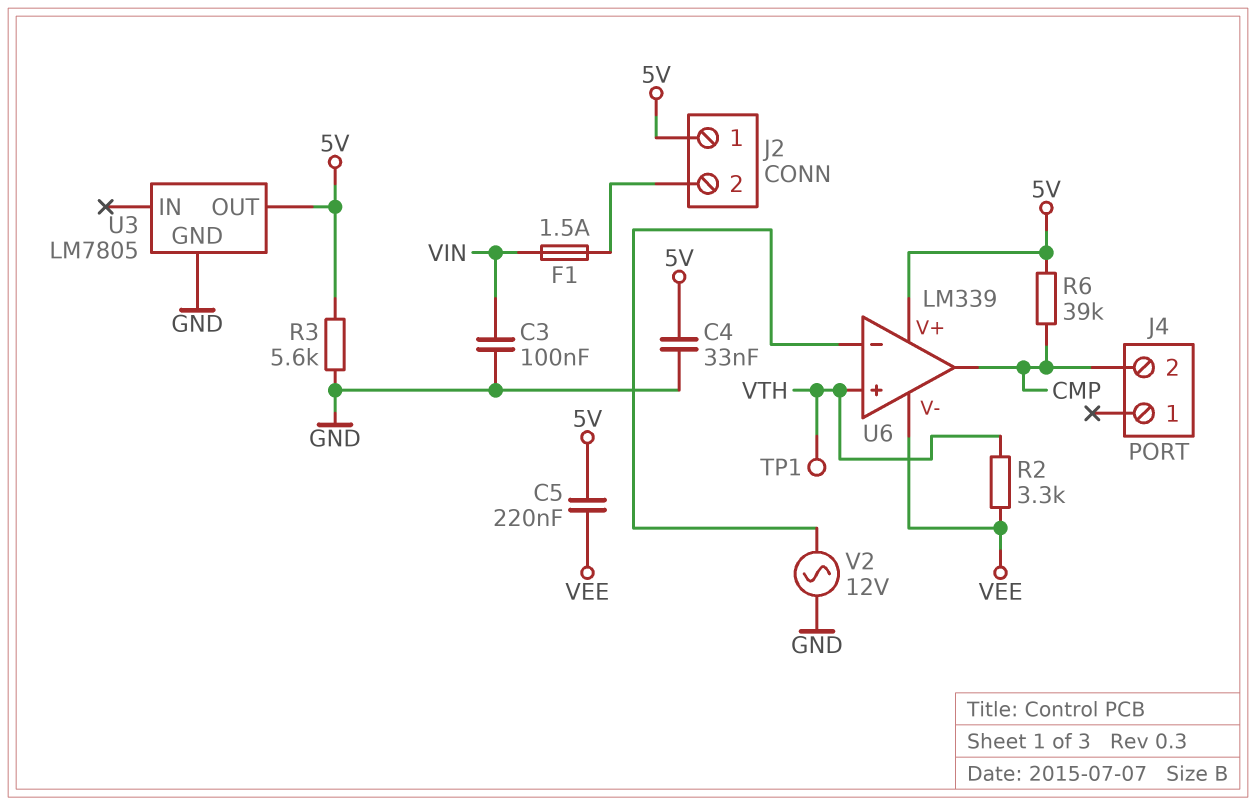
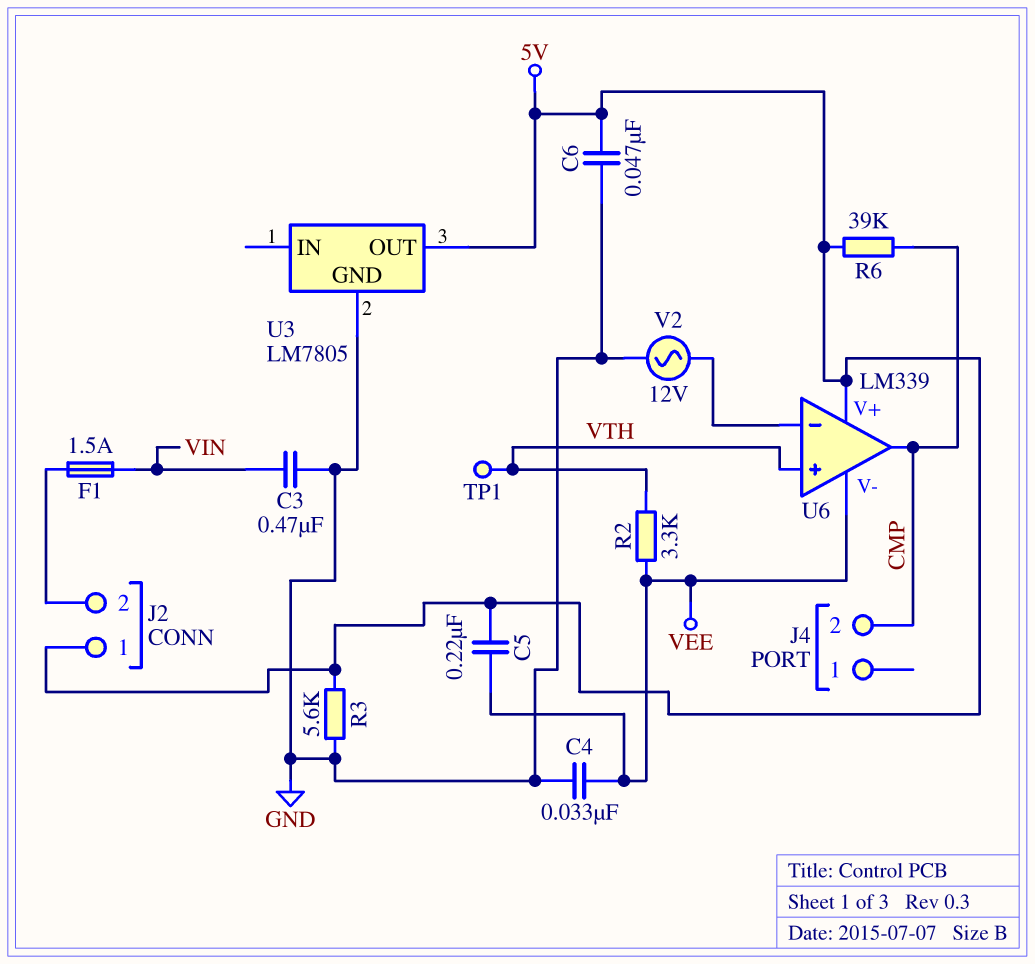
C3: 100nF (GND, VIN) -> 470nF (GND, VIN)
C4: 33nF (5V, GND) -> 33nF (GND, VEE)
C6: none -> 47nF (5V, GND)

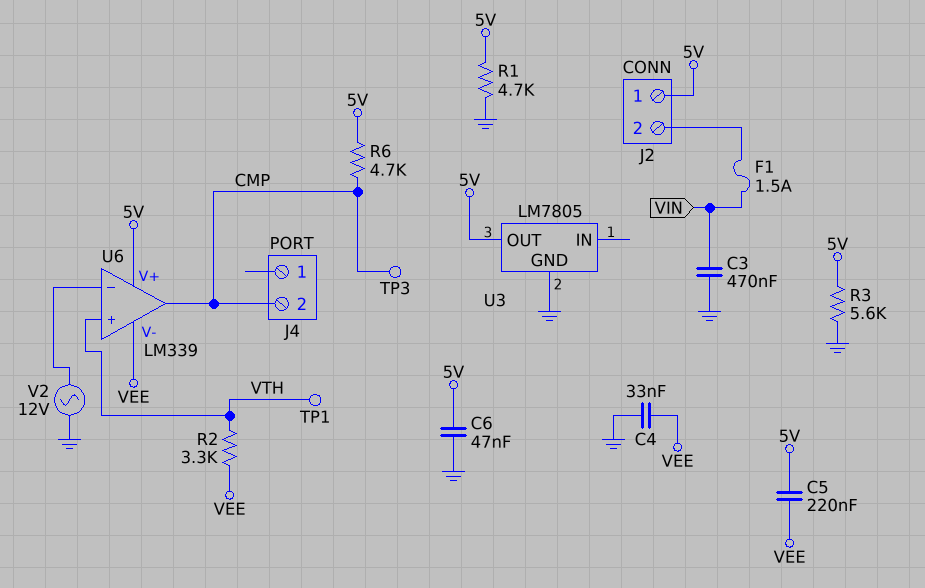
R1: none -> 4.7k (5V, GND)
R6: 39k (5V, CMP) -> 4.7k (5V, CMP)
TP3: none -> test point (CMP)

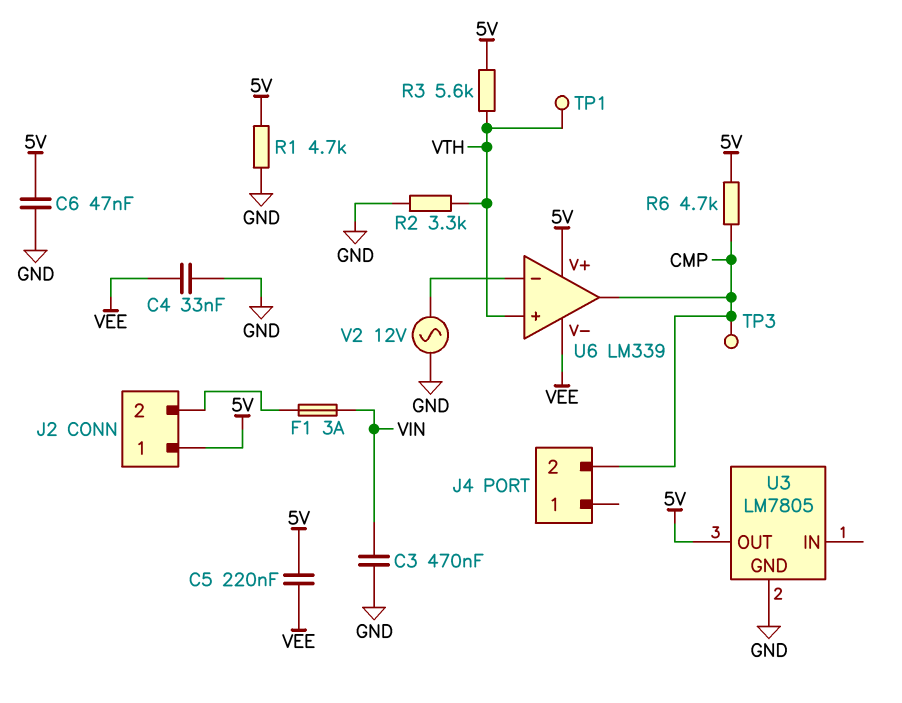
F1: 1.5A (J2/2, VIN) -> 3A (J2/2, VIN)
R2: 3.3k (VEE, VTH) -> 3.3k (GND, VTH)
R3: 5.6k (5V, GND) -> 5.6k (5V, VTH)

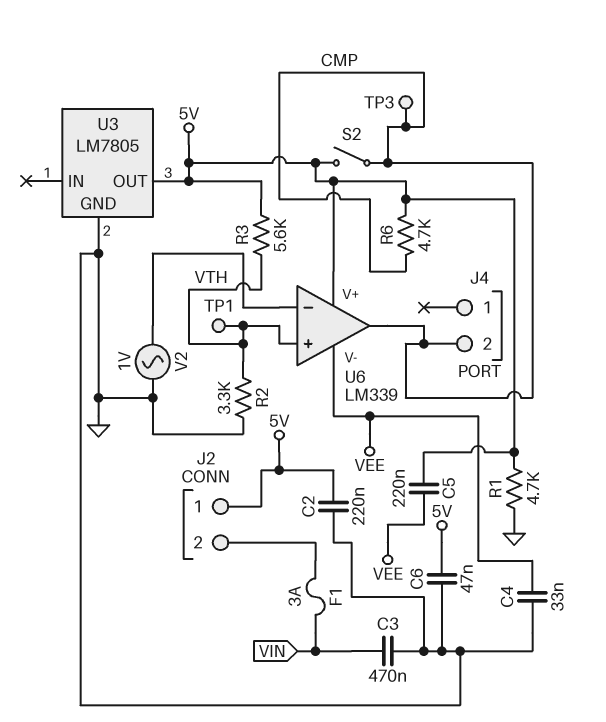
C2: none -> 220nF (5V, GND)
S2: none -> switch (5V, CMP)
V2: AC 12V (GND, U6/in-) -> AC 1V (GND, U6/in-)

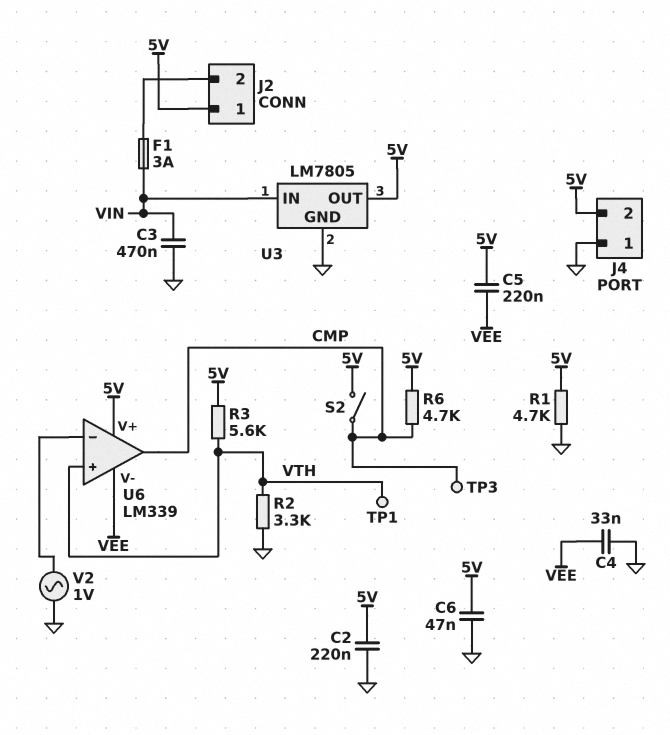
J4 pin 1: none -> GND
J4 pin 2: CMP -> 5V
U3 pin IN: none -> VIN

